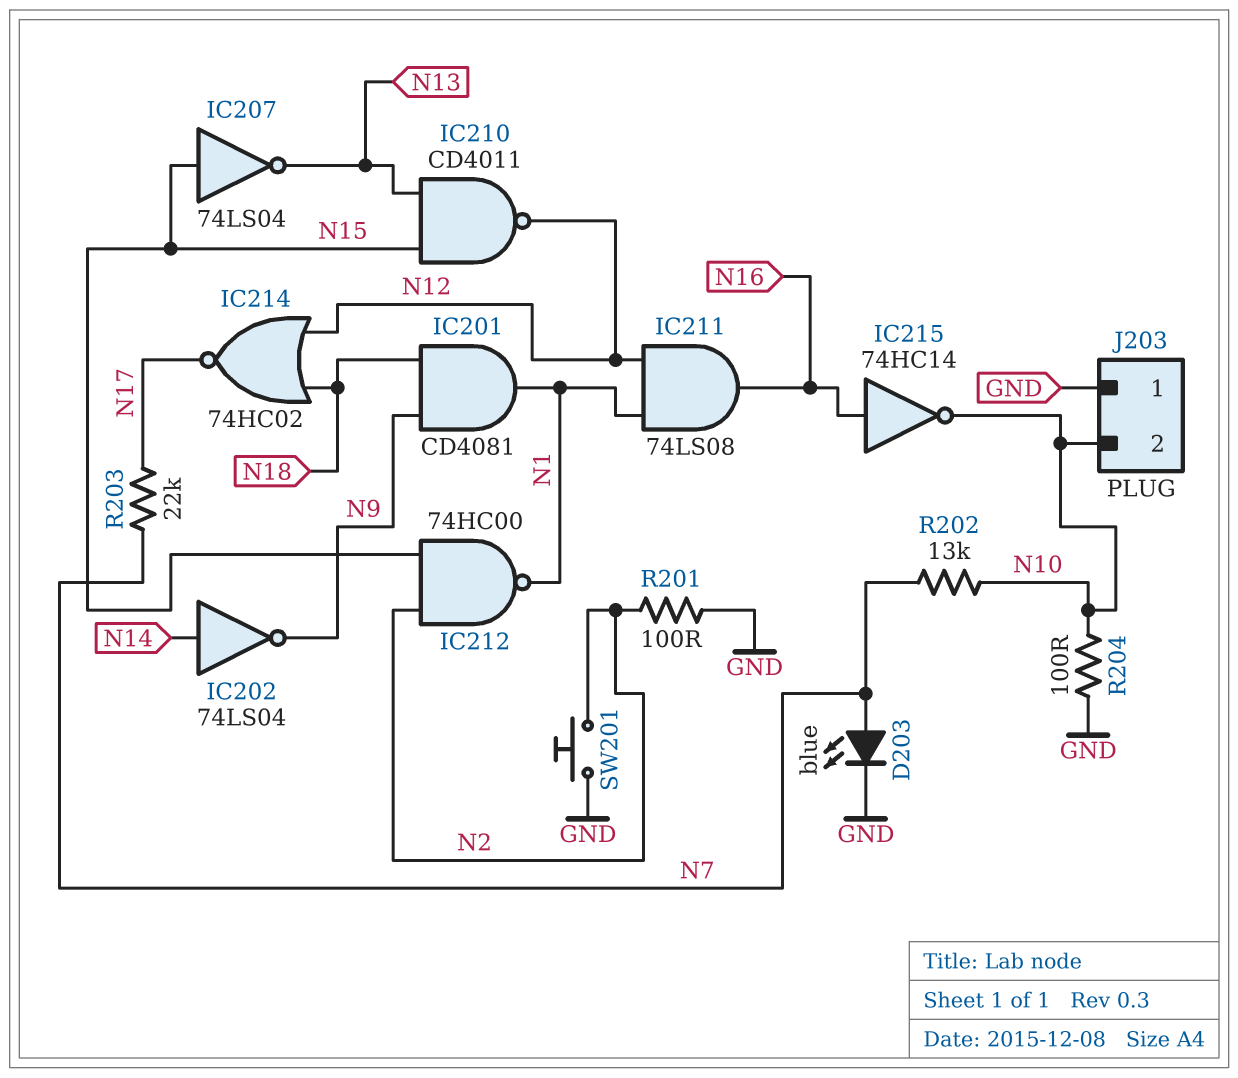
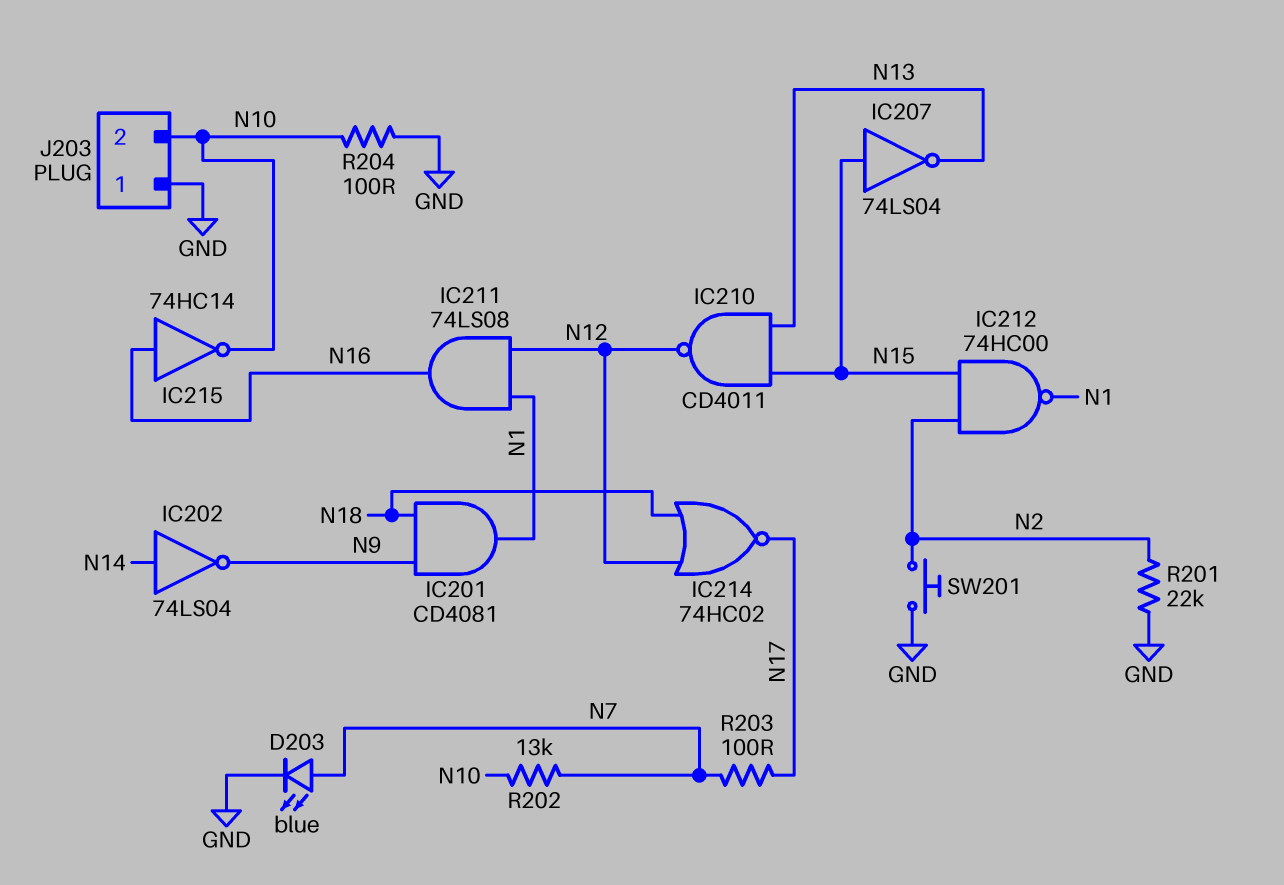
R201: 100 (GND, N2) -> 22k (GND, N2)
R203: 22k (N7, N17) -> 100 (N7, N17)

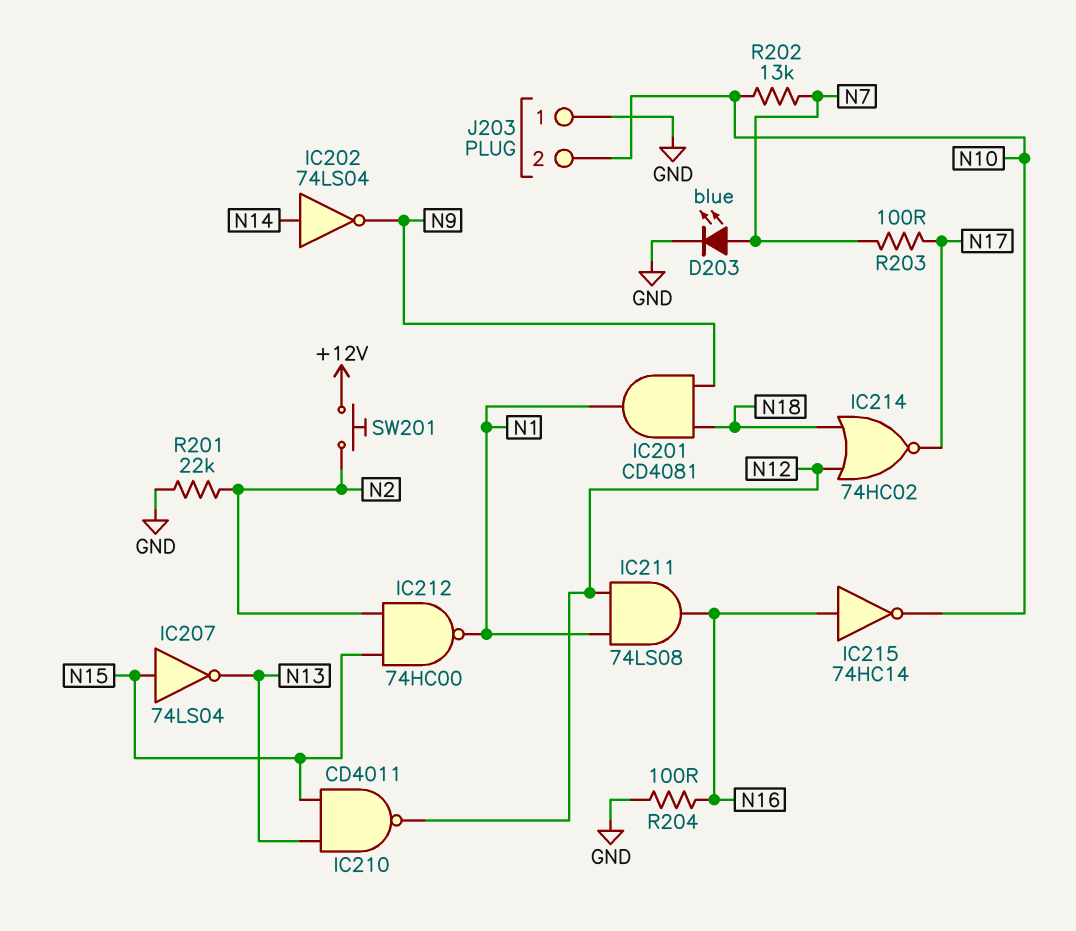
R204: 100 (GND, N10) -> 100 (GND, N16)
SW201: button (GND, N2) -> button (+12V, N2)

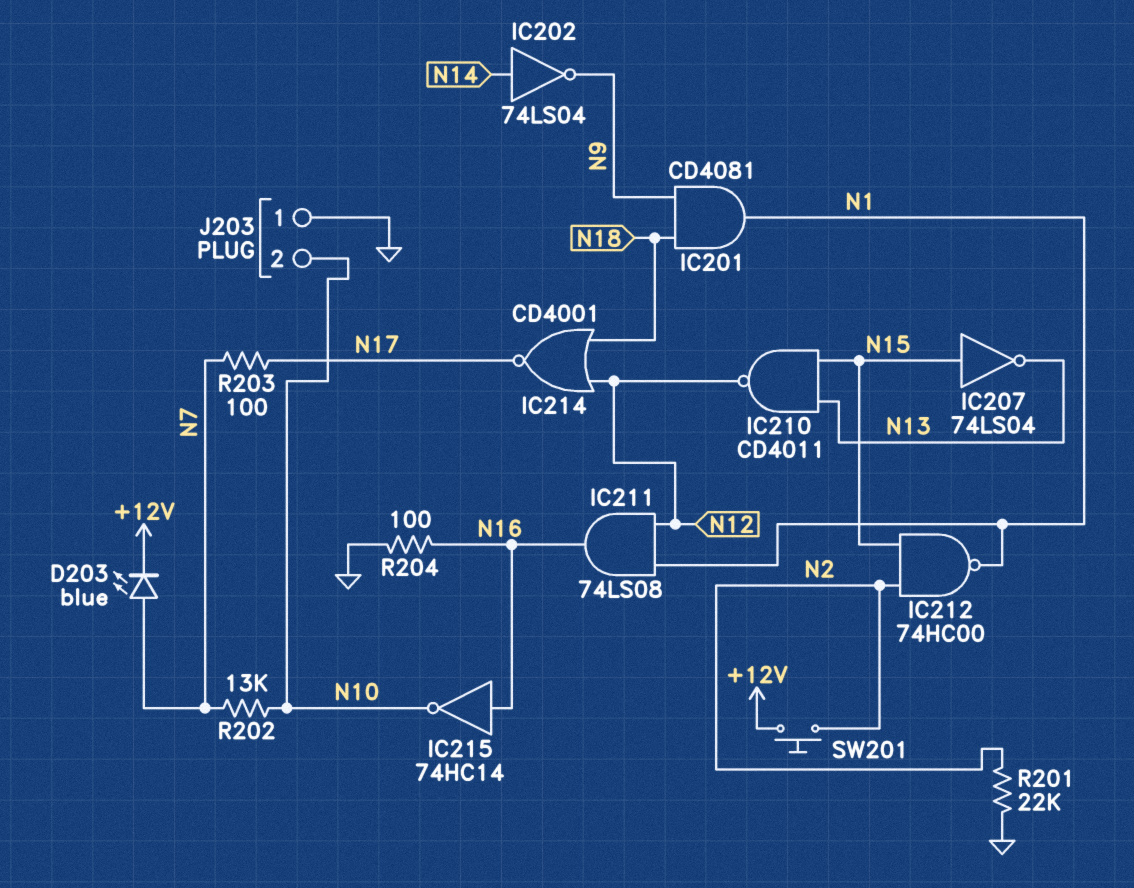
D203: LED blue (A N7, K GND) -> LED blue (A N7, K +12V)
IC214: NOR 74HC02 (in N12, in N18, out N17) -> NOR CD4001 (in N12, in N18, out N17)

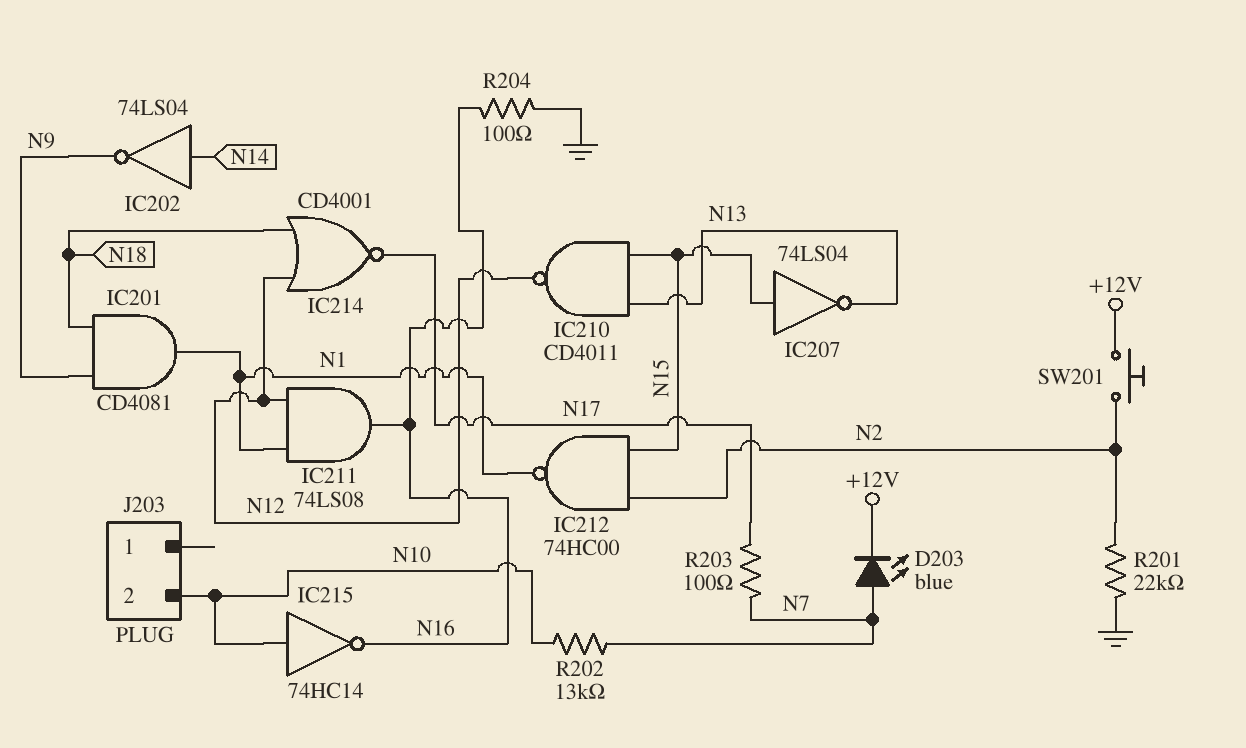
IC215: NOT 74HC14 (in N16, out N10) -> NOT 74HC14 (in N10, out N16)
J203 pin 1: GND -> none

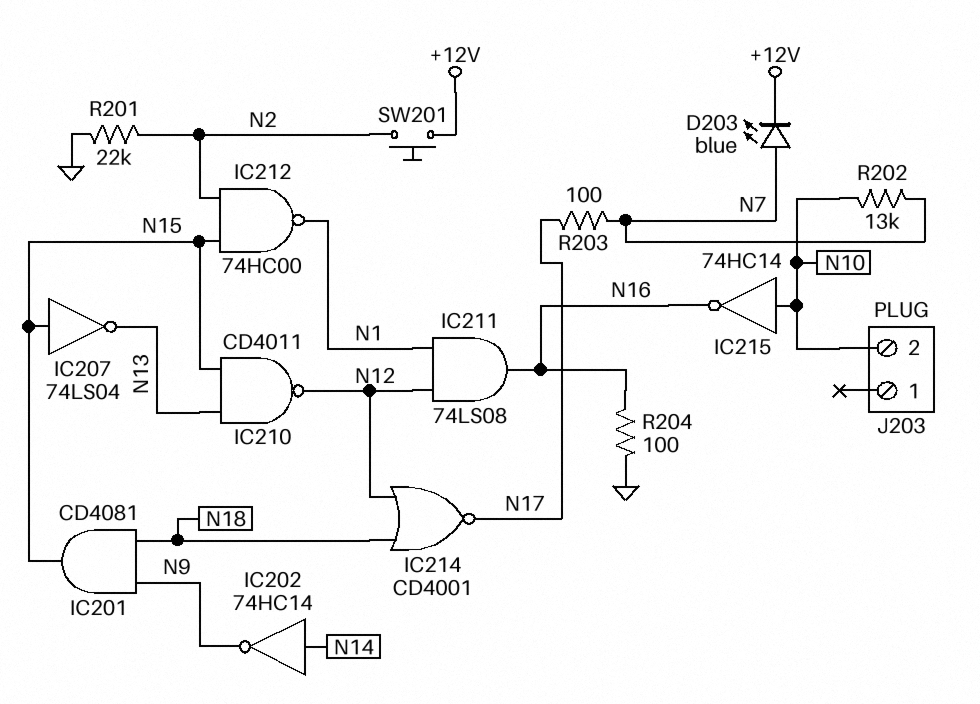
IC201: AND CD4081 (in N9, in N18, out N1) -> AND CD4081 (in N9, in N18, out N15)
IC202: NOT 74LS04 (in N14, out N9) -> NOT 74HC14 (in N14, out N9)

